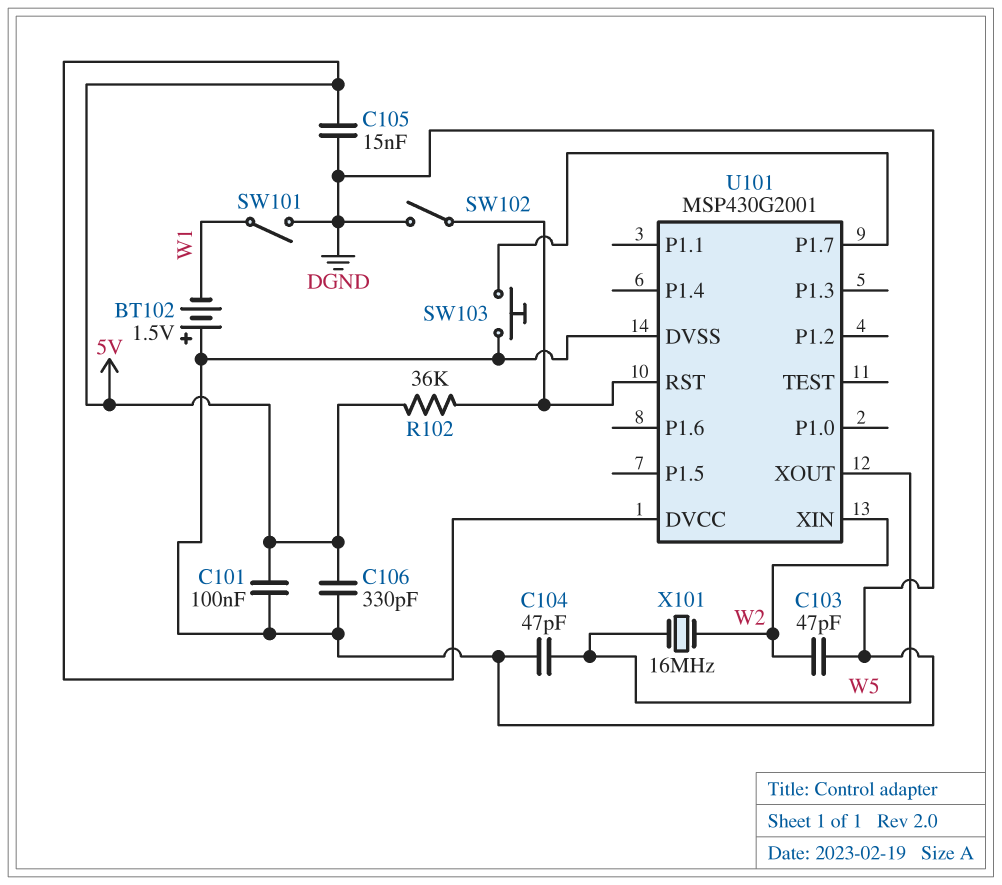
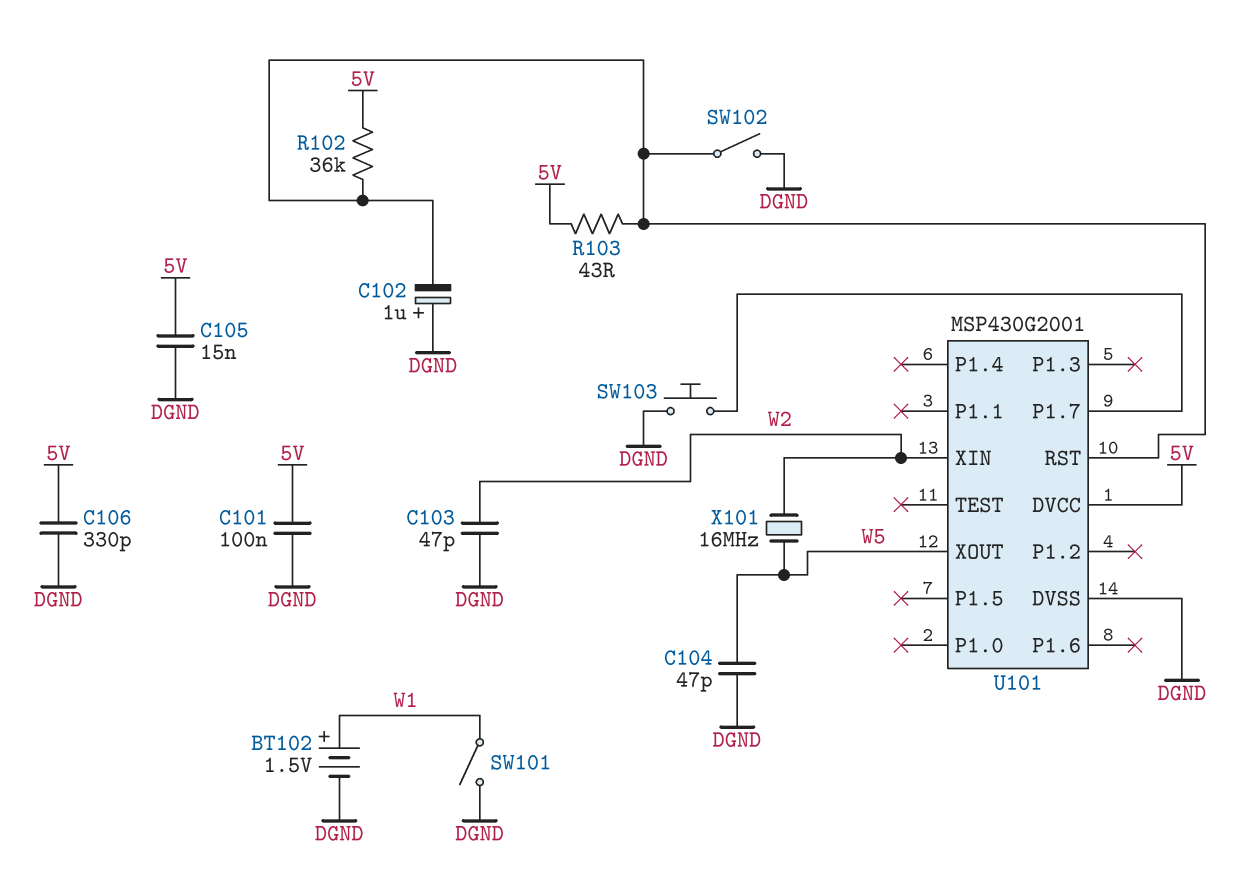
BT102: 1.5V (plus DGND, minus W1) -> 1.5V (plus W1, minus DGND)
C102: none -> 1uF (plus DGND, minus U101/RST)
R103: none -> 43 (5V, U101/RST)

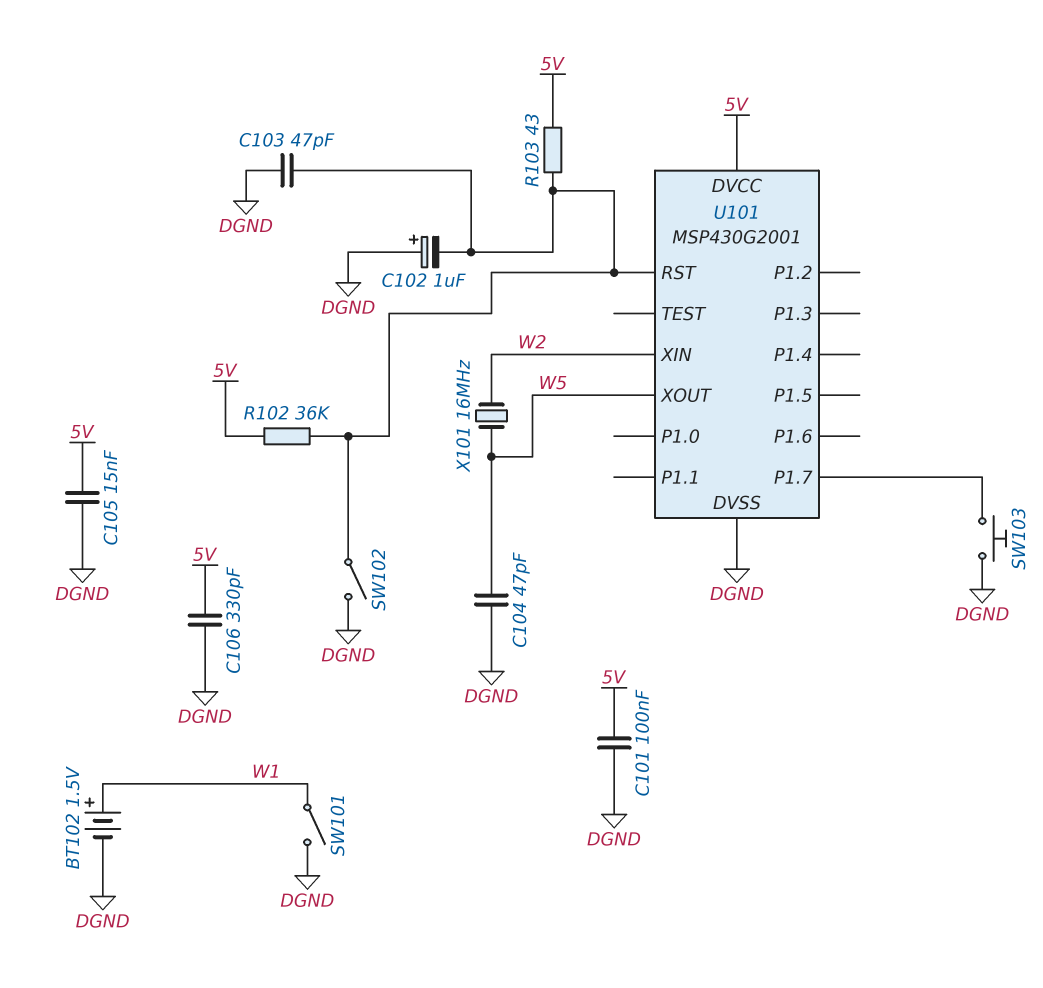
C103: 47pF (DGND, W2) -> 47pF (DGND, U101/RST)

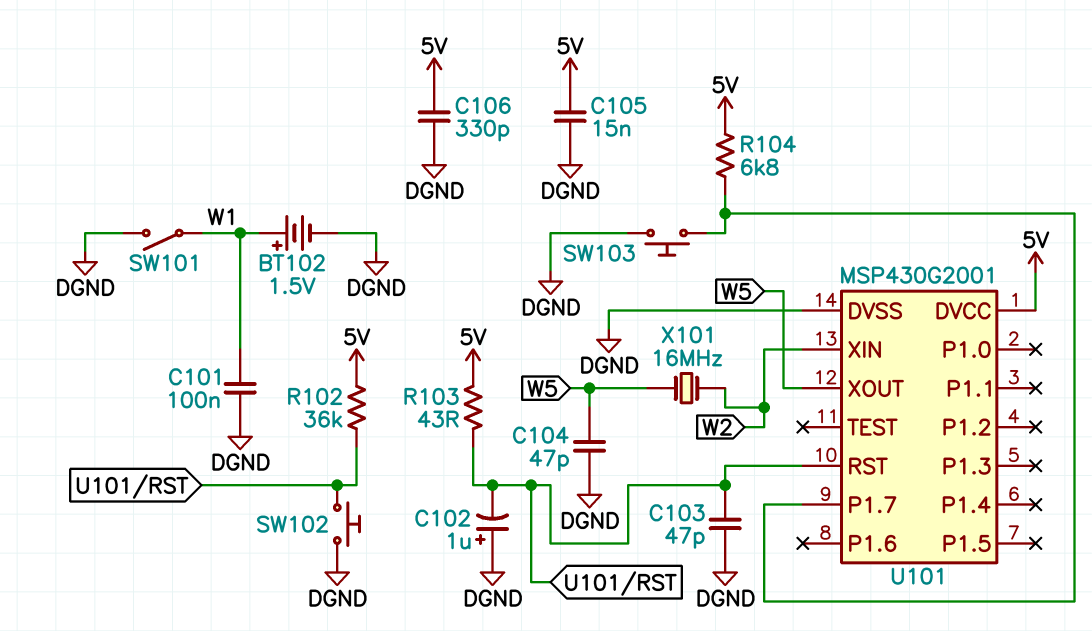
C101: 100nF (5V, DGND) -> 100nF (DGND, W1)
R104: none -> 6.8k (5V, U101/P1.7)
SW102: switch (DGND, U101/RST) -> button (DGND, U101/RST)

